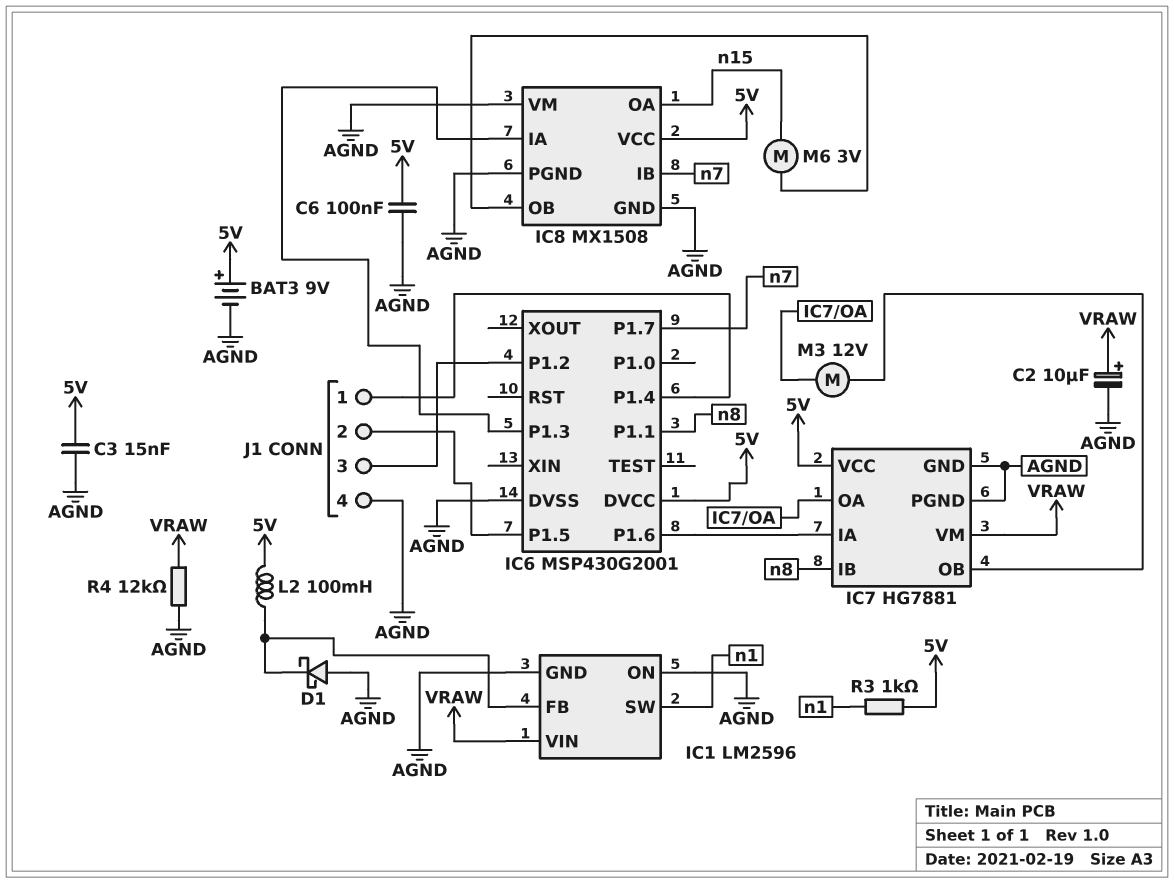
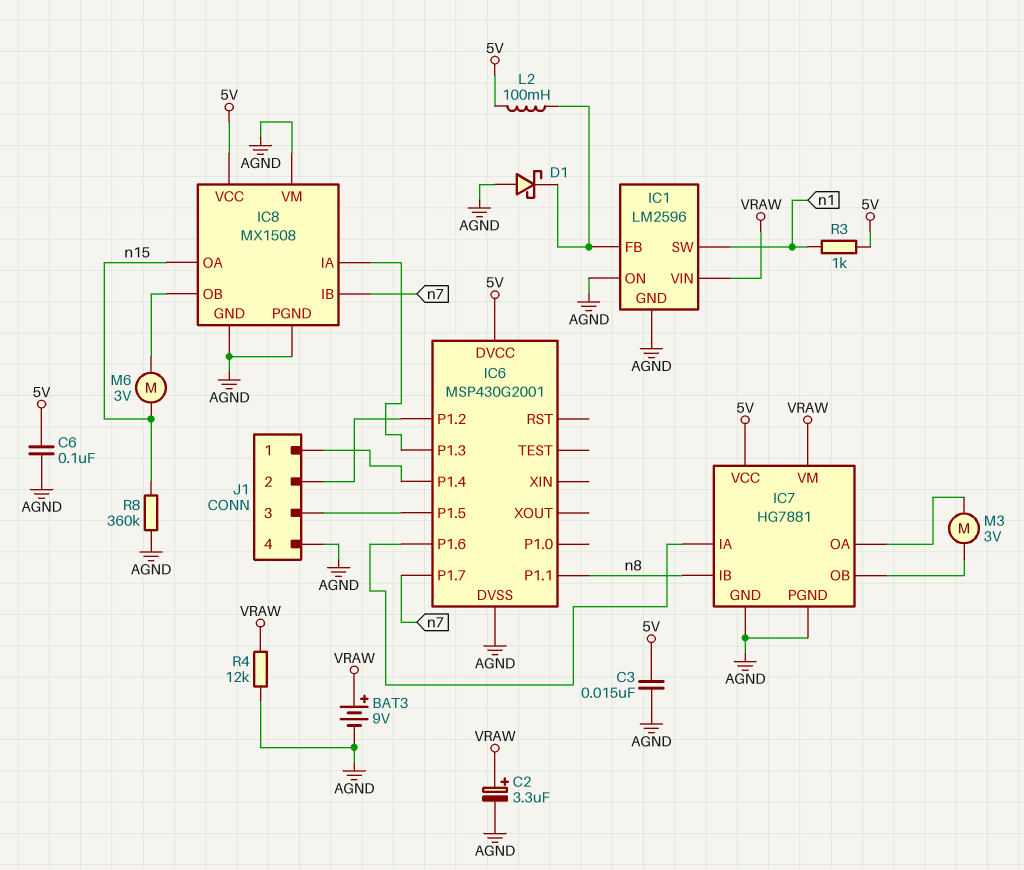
BAT3: 9V (plus 5V, minus AGND) -> 9V (plus VRAW, minus AGND)
C2: 10uF (plus VRAW, minus AGND) -> 3.3uF (plus VRAW, minus AGND)
J1 pin 2: IC6/P1.5 -> IC6/P1.2
J1 pin 3: IC6/P1.2 -> IC6/P1.5
M3: motor 12V (IC7/OA, IC7/OB) -> motor 3V (IC7/OA, IC7/OB)
R8: none -> 360k (AGND, n15)

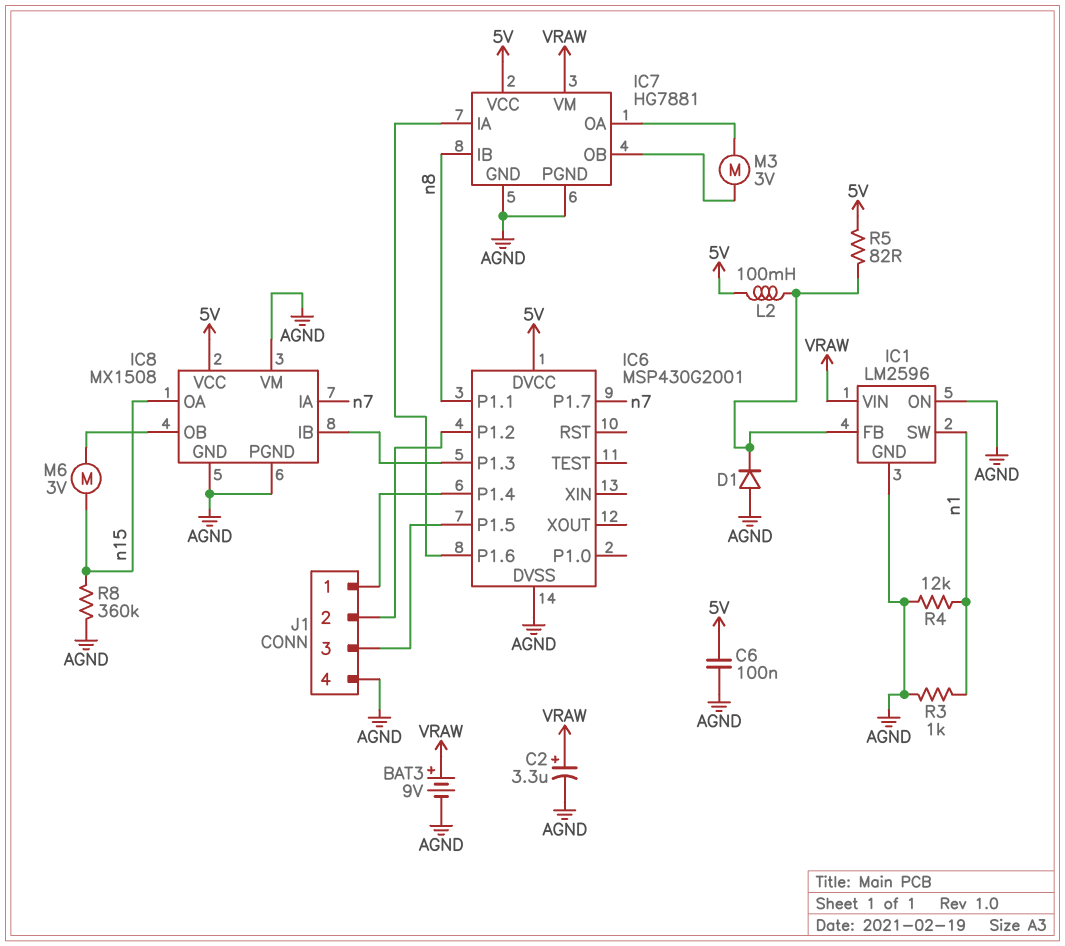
C3: 15nF (5V, AGND) -> none
D1: schottky (A AGND, K IC1/FB) -> diode (A AGND, K IC1/FB)
IC8 pin IA: IC6/P1.3 -> n7
IC8 pin IB: n7 -> IC6/P1.3
R3: 1k (5V, n1) -> 1k (AGND, n1)
R4: 12k (AGND, VRAW) -> 12k (AGND, n1)
R5: none -> 82 (5V, IC1/FB)

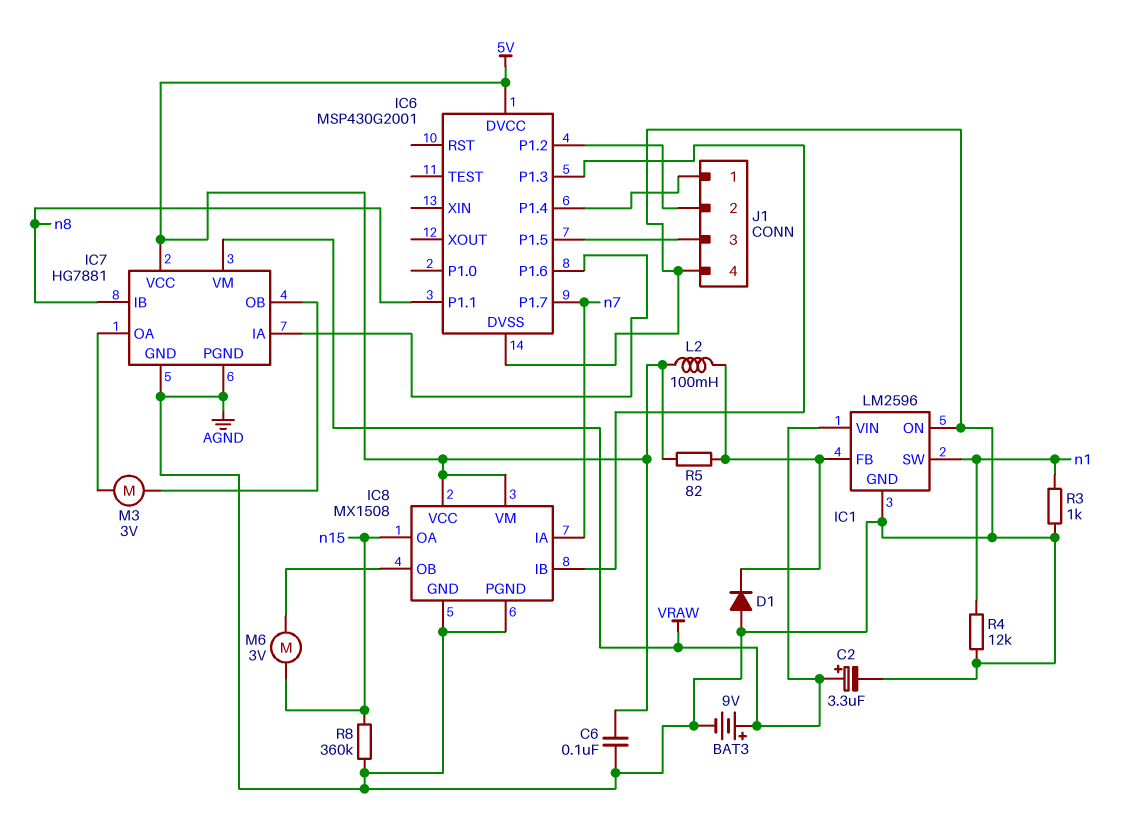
IC8 pin VM: AGND -> 5V

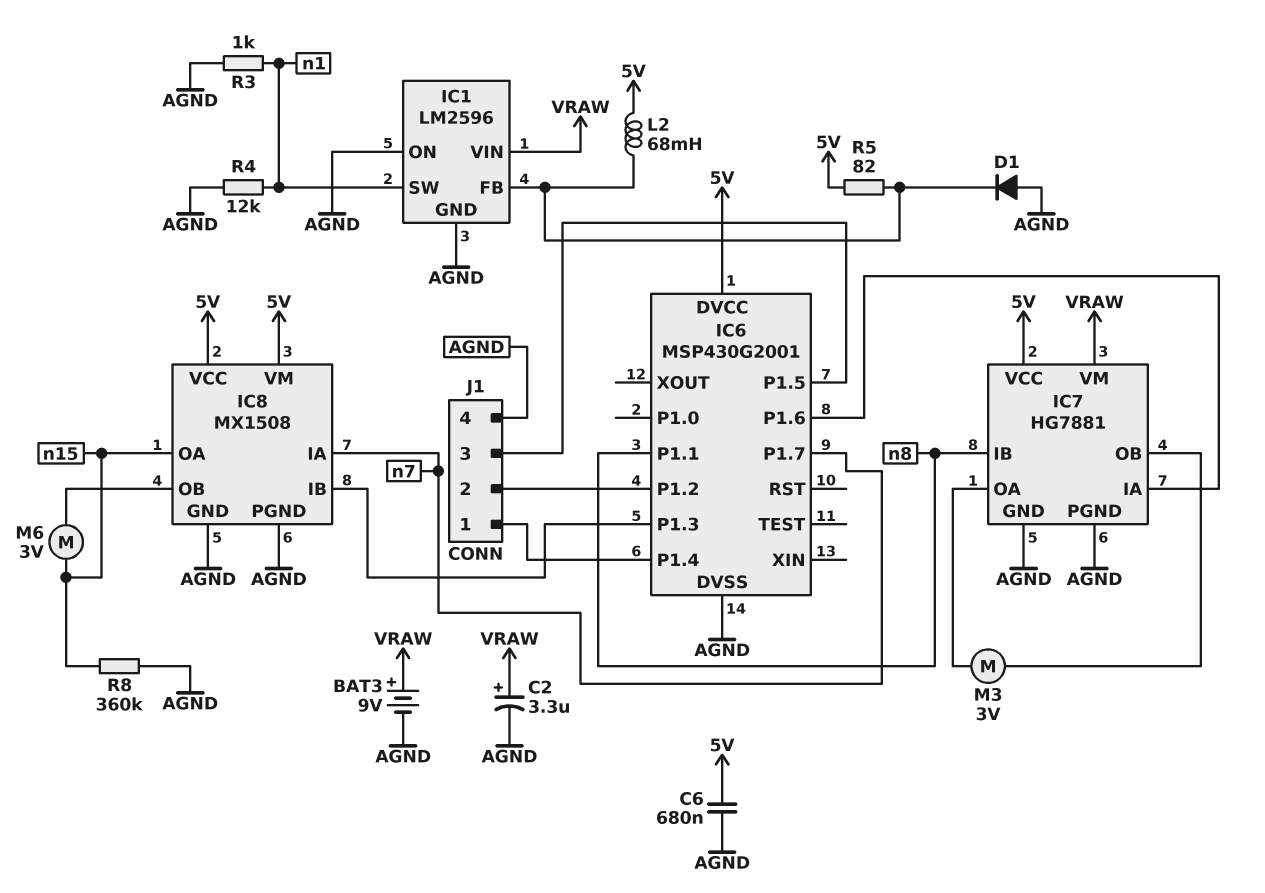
C6: 100nF (5V, AGND) -> 680nF (5V, AGND)
L2: 100mH (5V, IC1/FB) -> 68mH (5V, IC1/FB)

